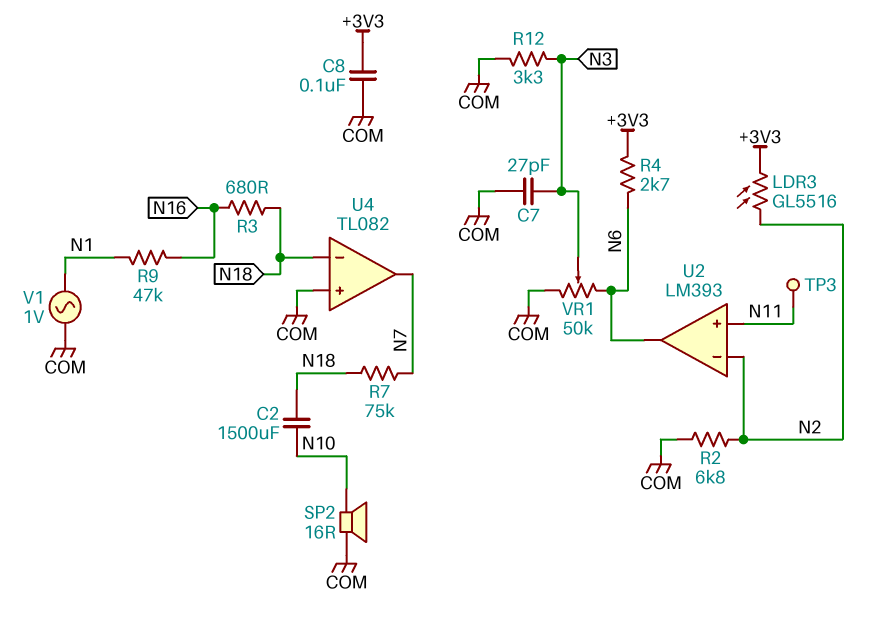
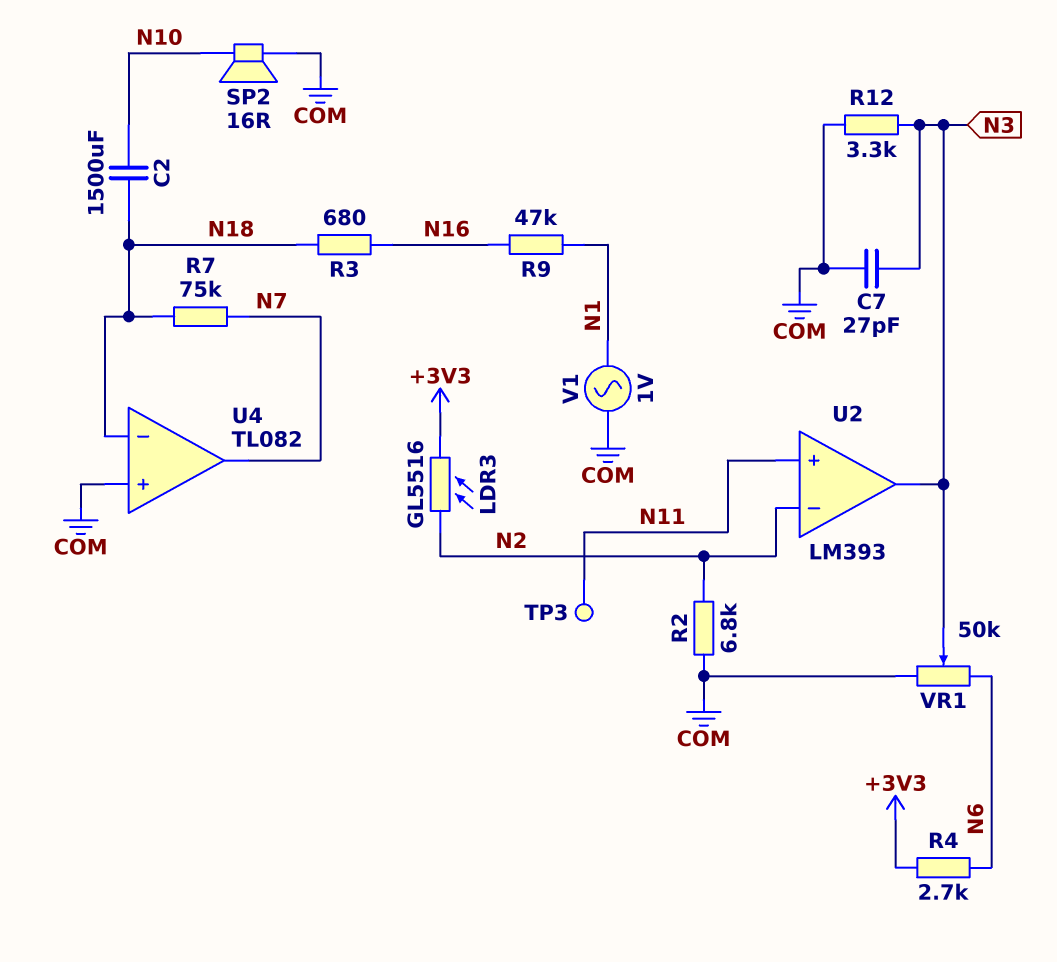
C8: 100nF (+3V3, COM) -> none
U2 pin out: N6 -> N3

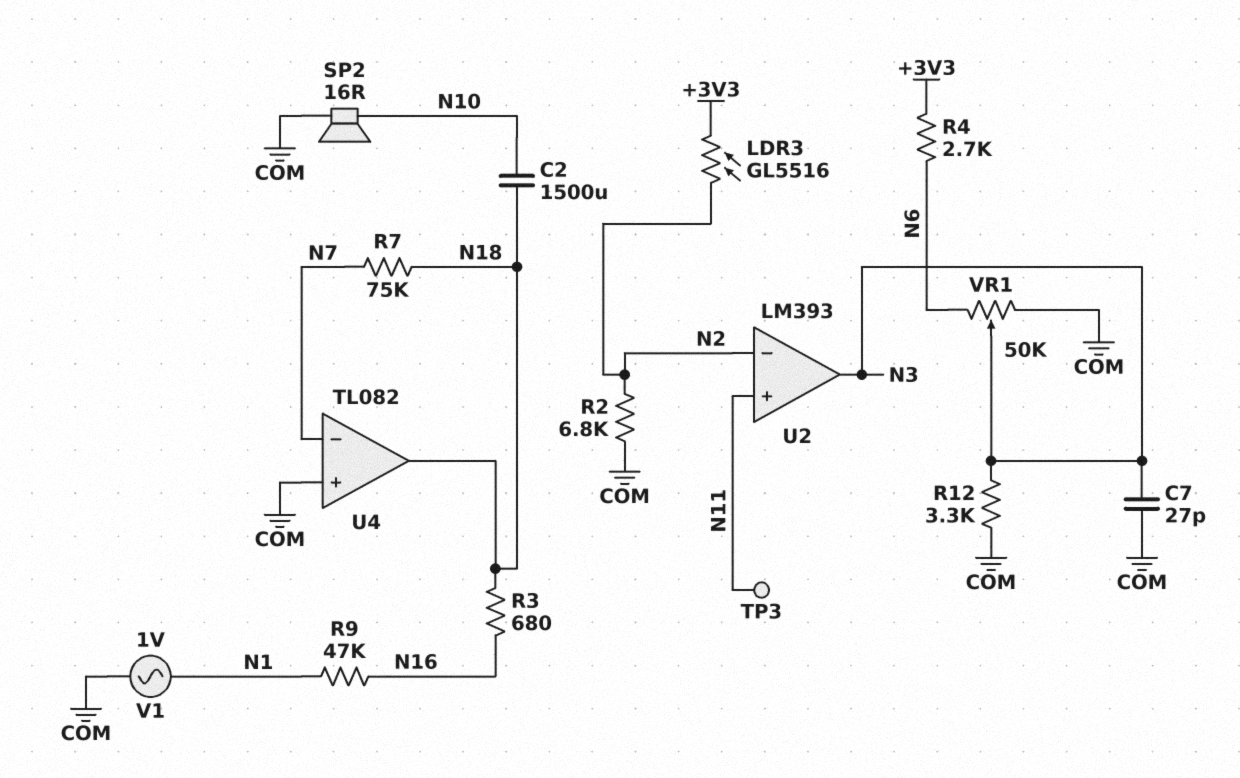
U4 pin in-: N18 -> N7
U4 pin out: N7 -> N18

